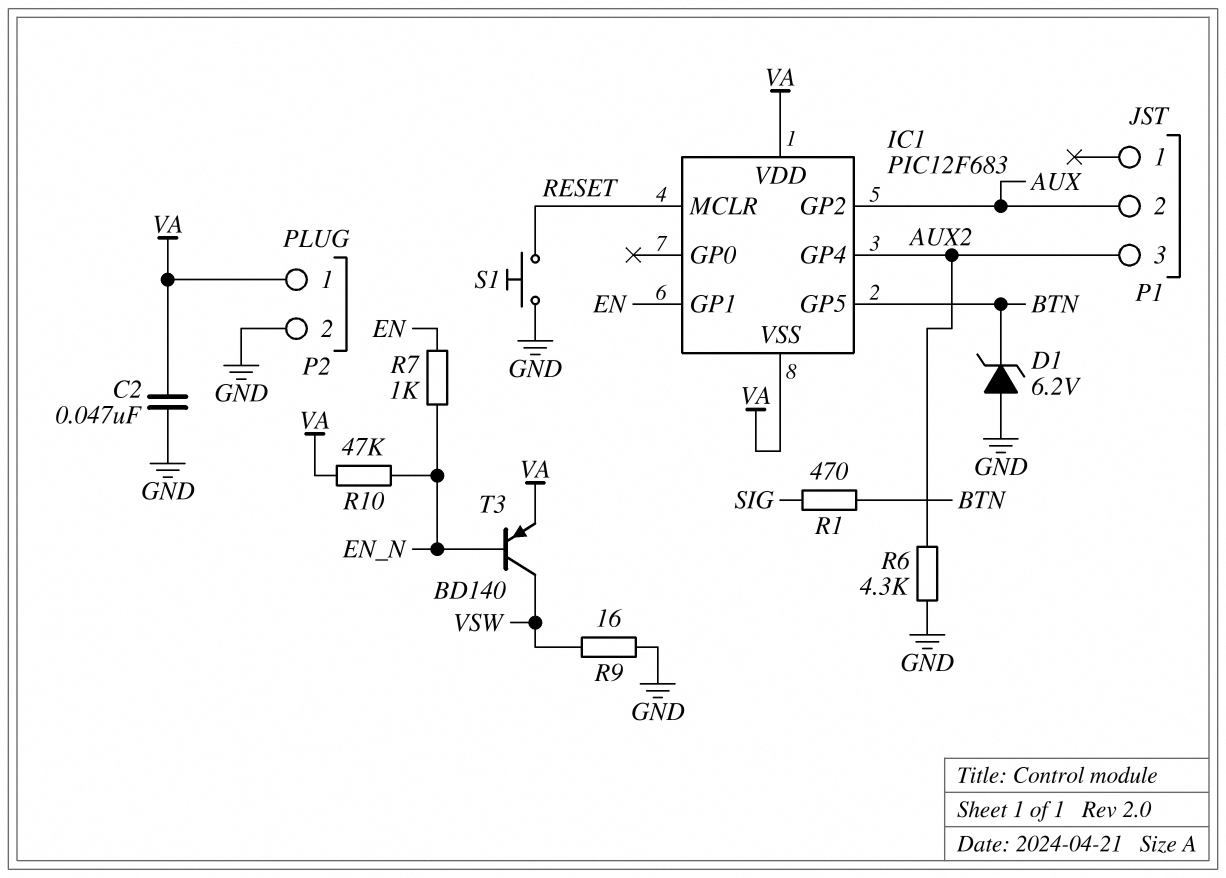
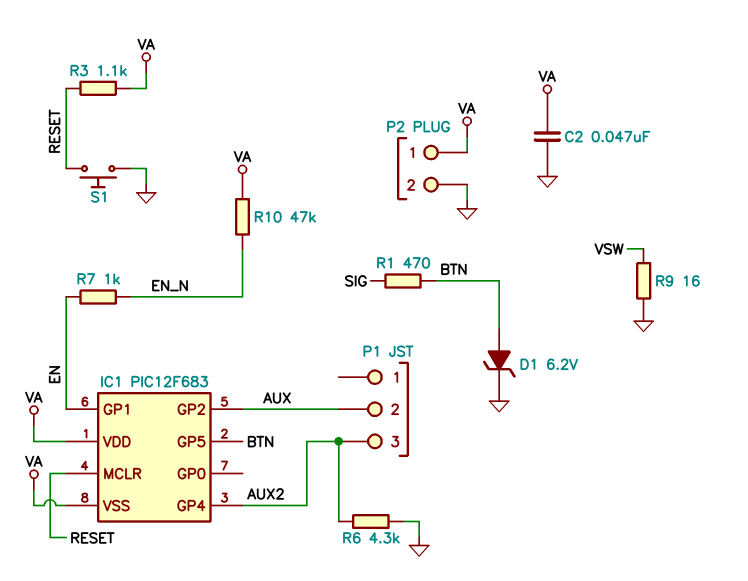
D1: zener 6.2V (A GND, K BTN) -> zener 6.2V (A BTN, K GND)
R3: none -> 1.1k (RESET, VA)
T3: PNP BD140 (B EN_N, C VSW, E VA) -> none

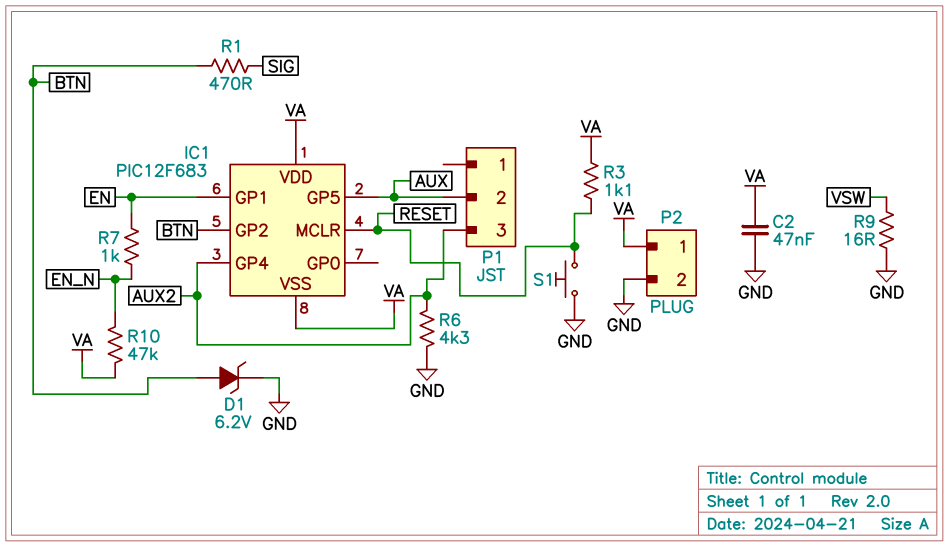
IC1 pin GP2: AUX -> BTN
IC1 pin GP5: BTN -> AUX

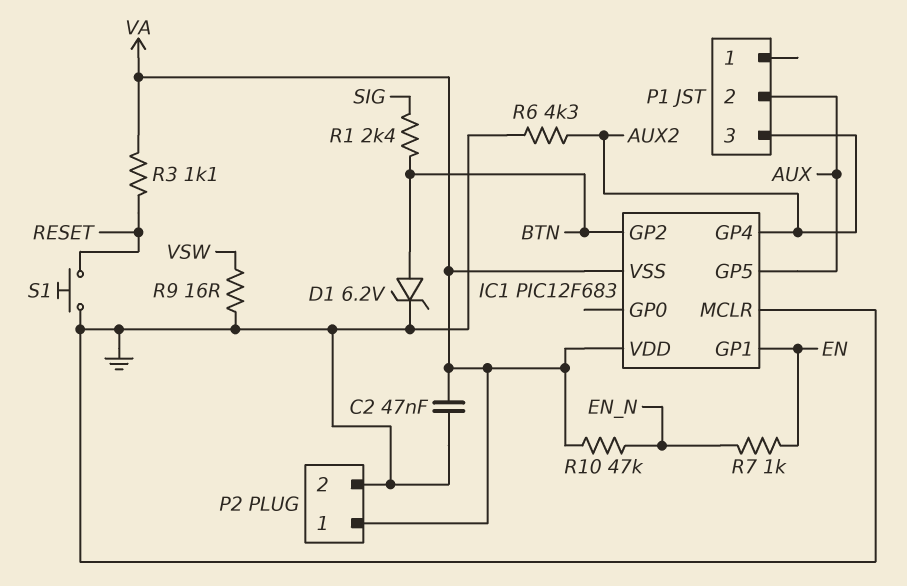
IC1 pin MCLR: RESET -> GND
R1: 470 (BTN, SIG) -> 2.4k (BTN, SIG)

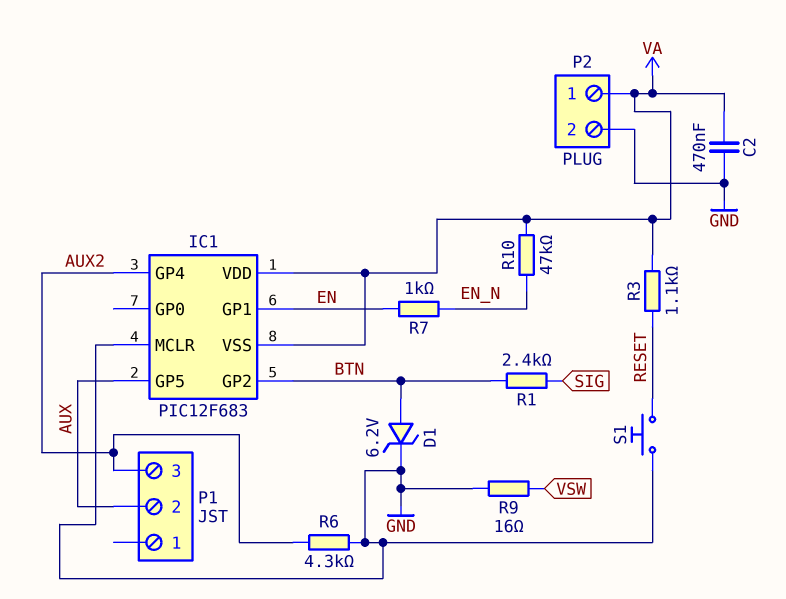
C2: 47nF (GND, VA) -> 470nF (GND, VA)

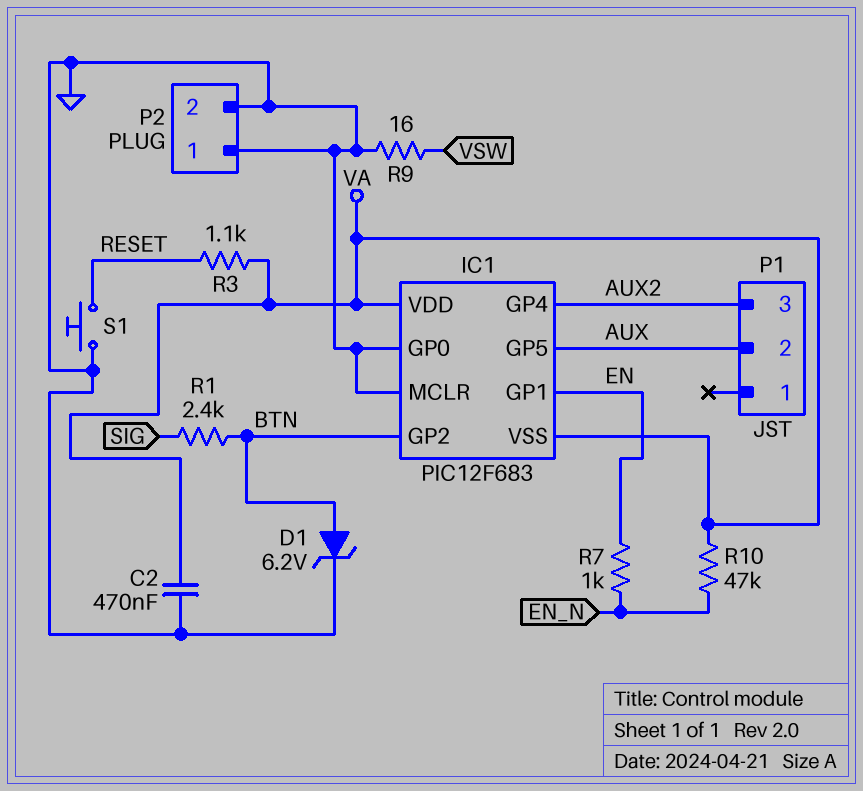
IC1 pin GP0: none -> GND
P2 pin 1: VA -> GND
R6: 4.3k (AUX2, GND) -> none

